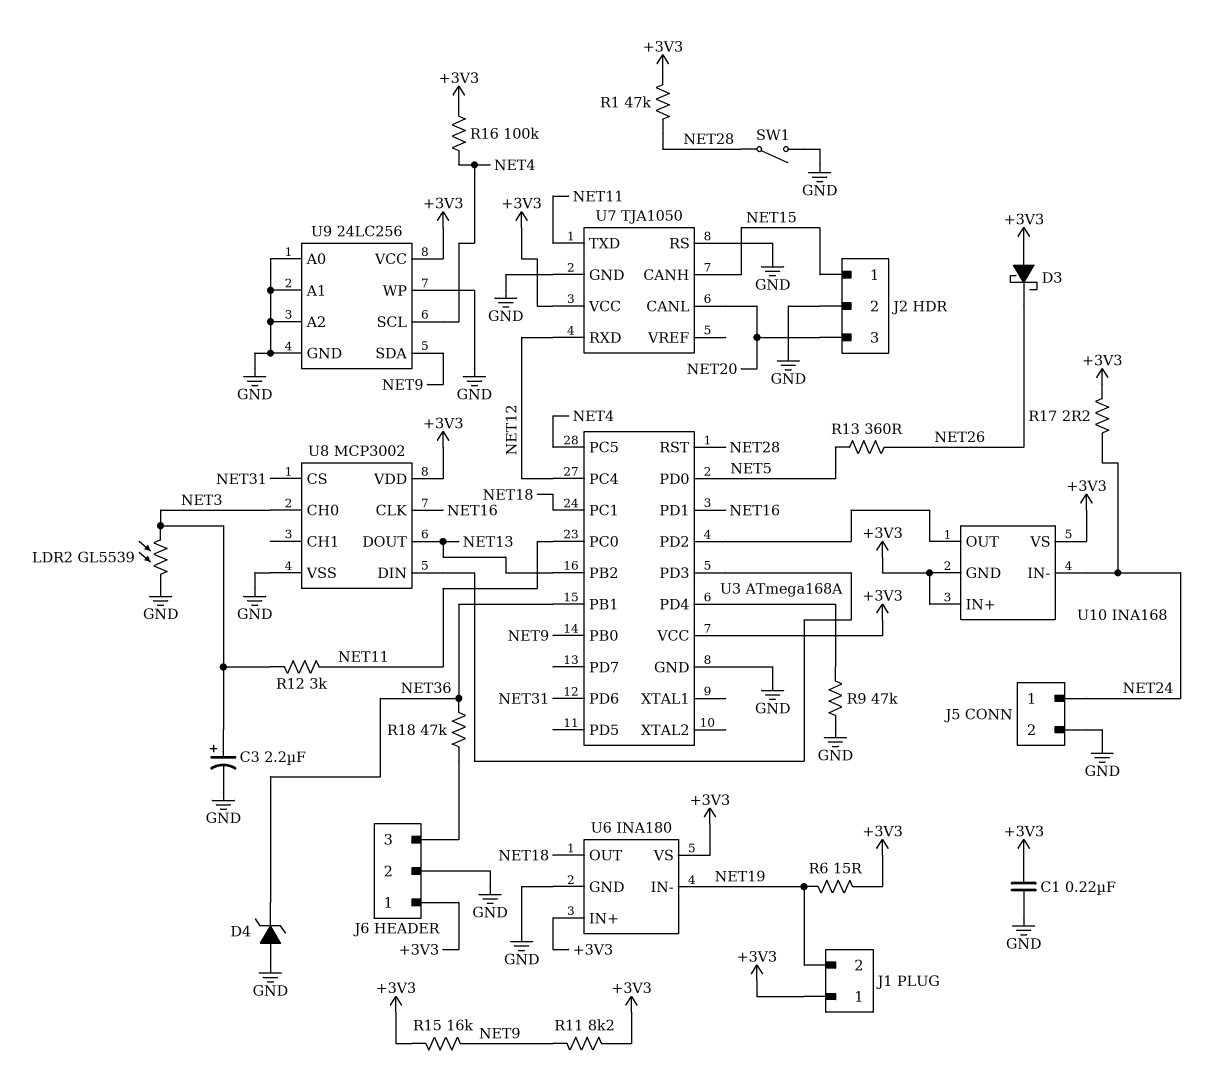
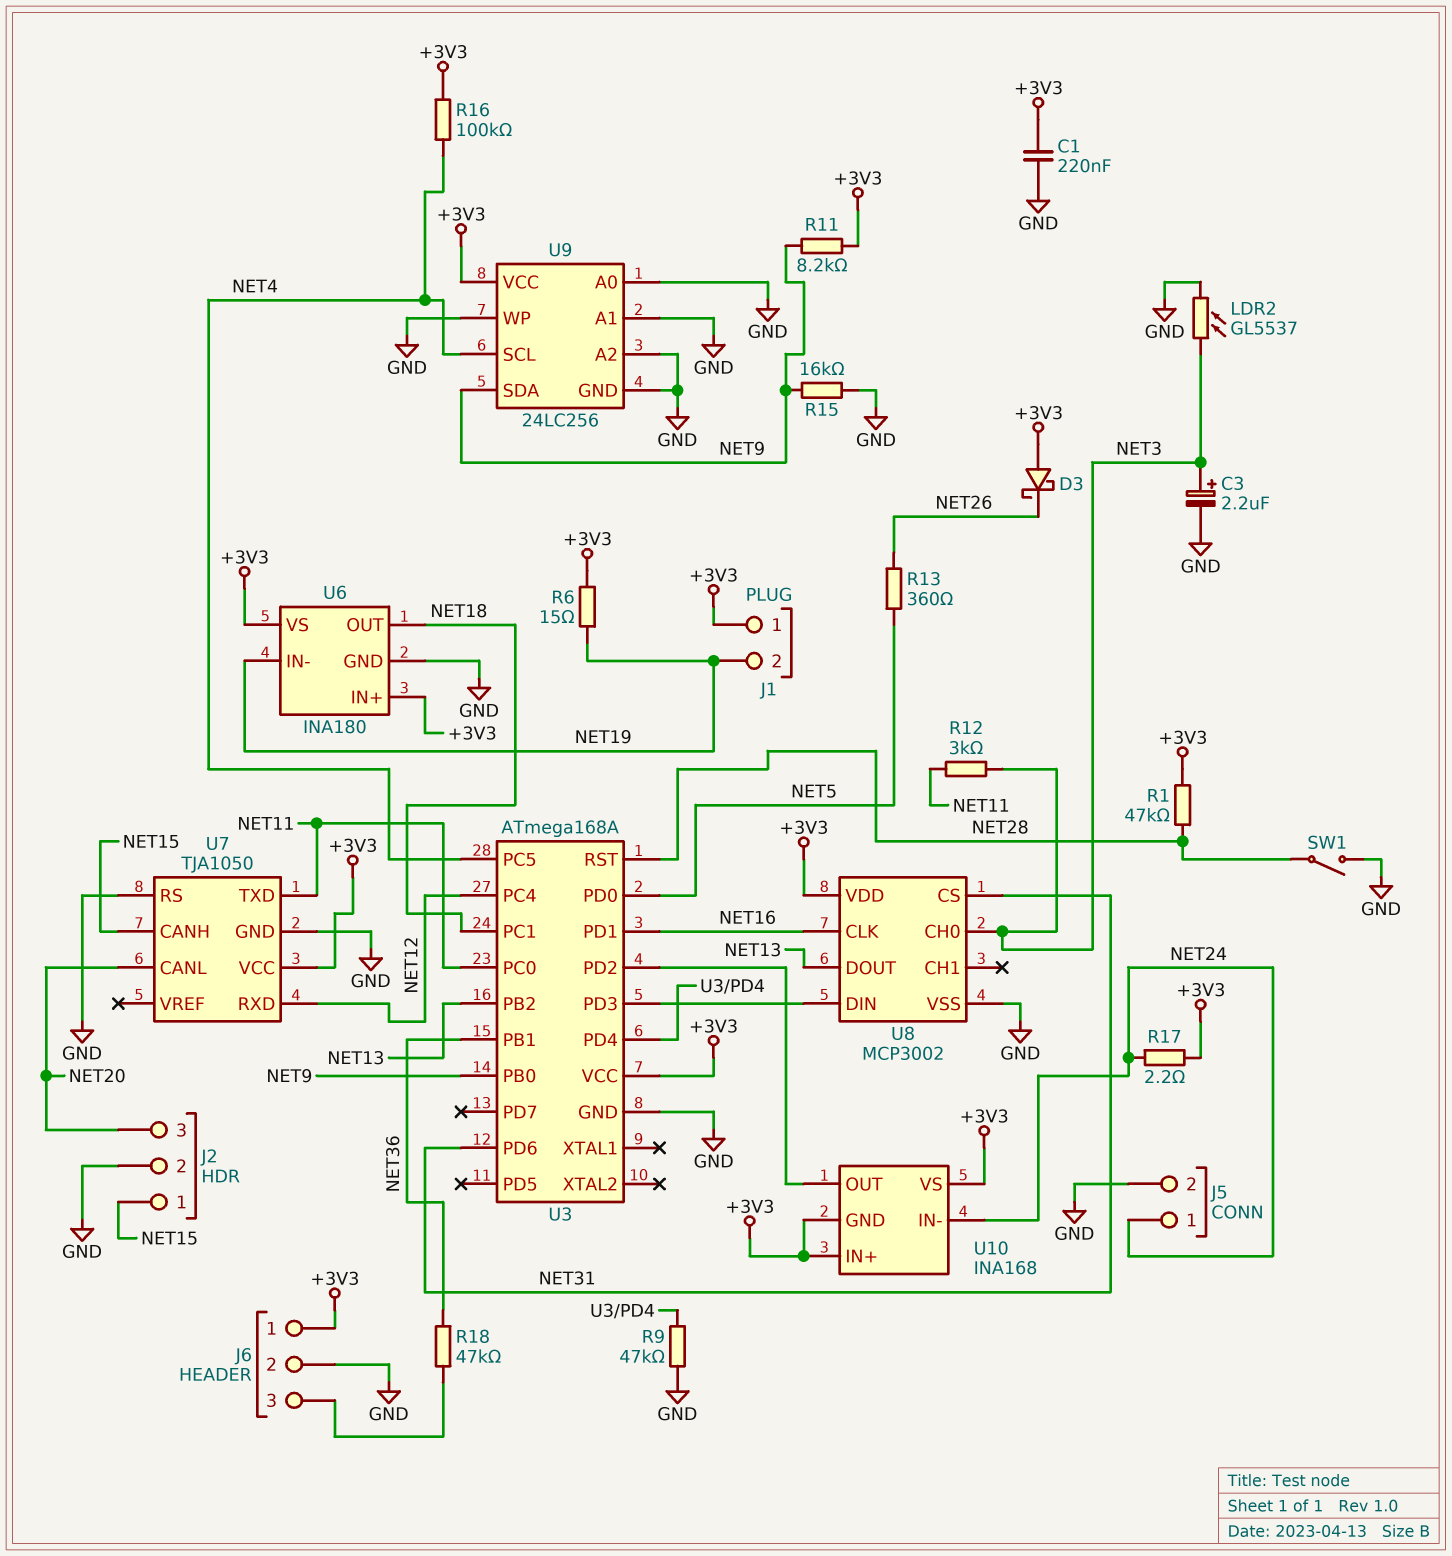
D4: zener (A GND, K NET36) -> none
LDR2: GL5539 (GND, NET3) -> GL5537 (GND, NET3)
R15: 16k (+3V3, NET9) -> 16k (GND, NET9)

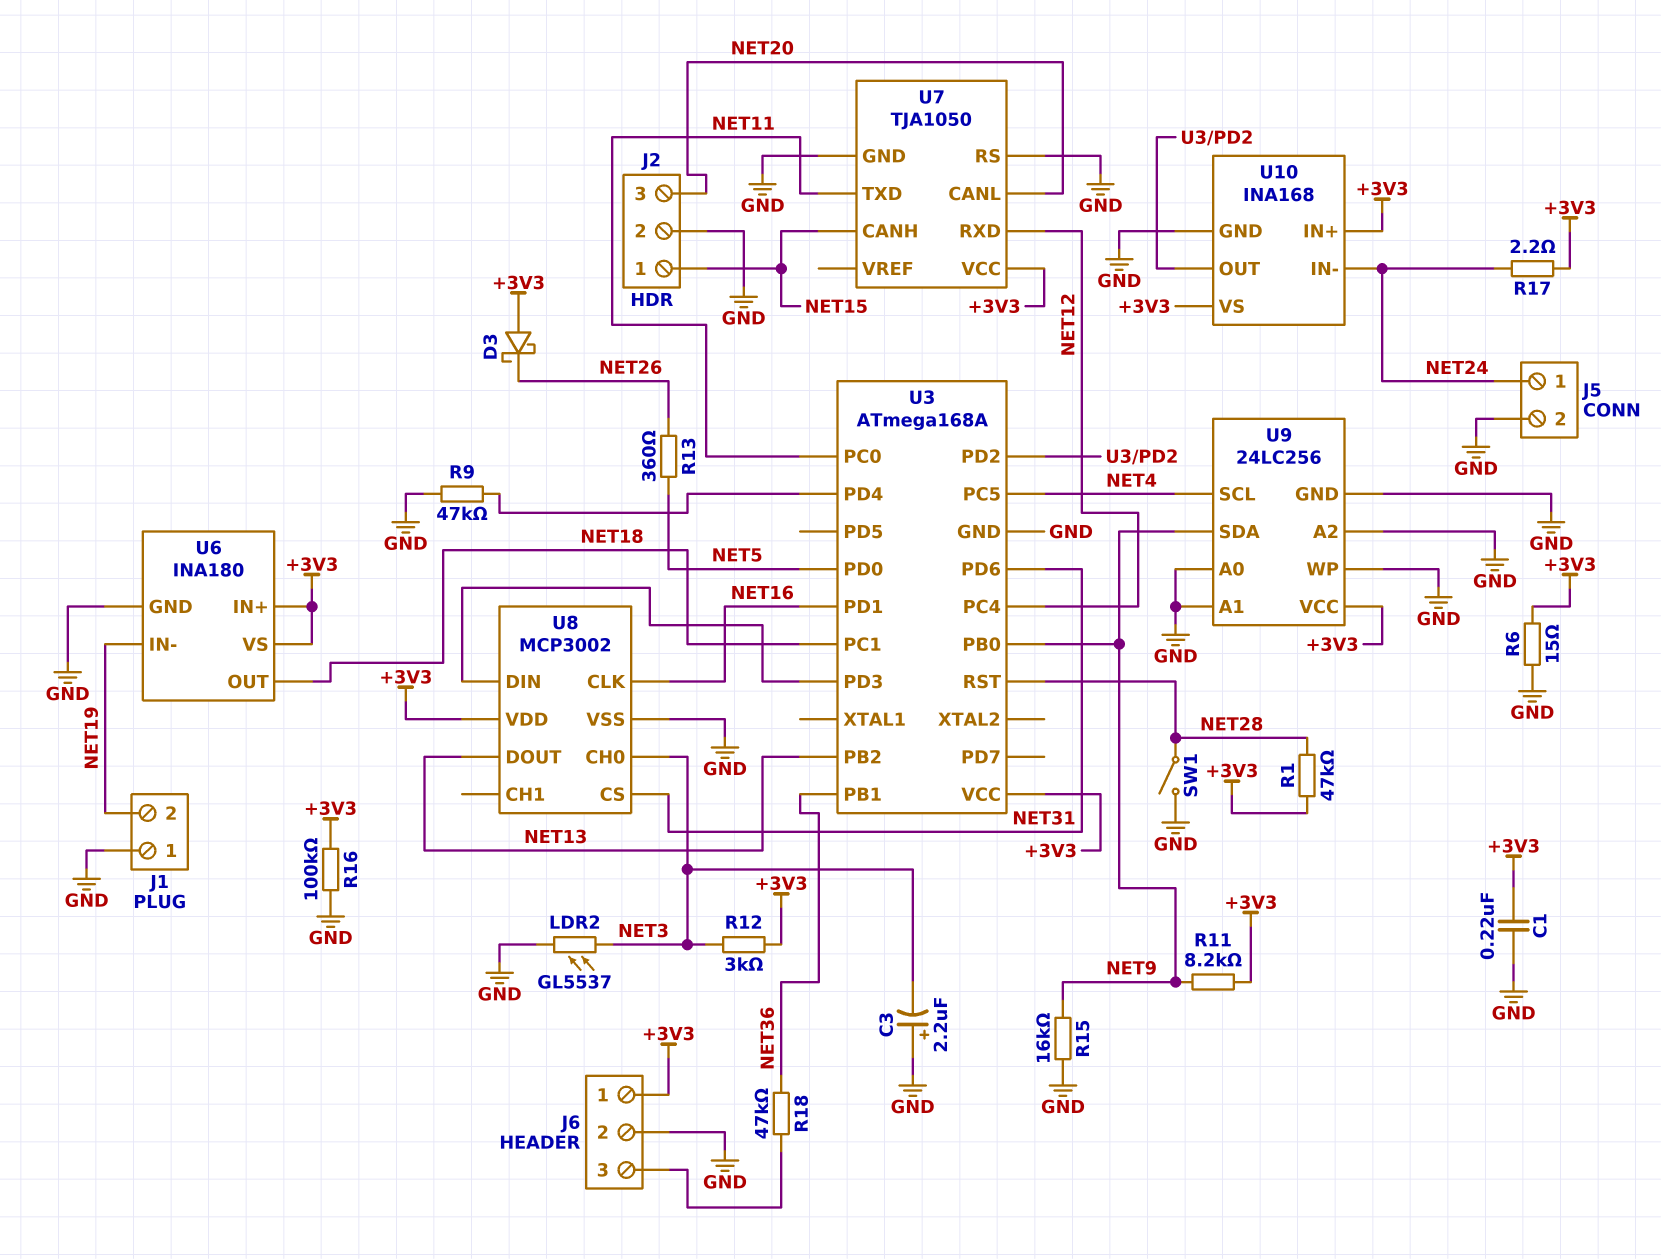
C3: 2.2uF (plus NET3, minus GND) -> 2.2uF (plus GND, minus NET3)
J1 pin 1: +3V3 -> GND
R6: 15 (+3V3, NET19) -> 15 (+3V3, GND)
R12: 3k (NET3, NET11) -> 3k (+3V3, NET3)
R16: 100k (+3V3, NET4) -> 100k (+3V3, GND)
U10 pin GND: +3V3 -> GND

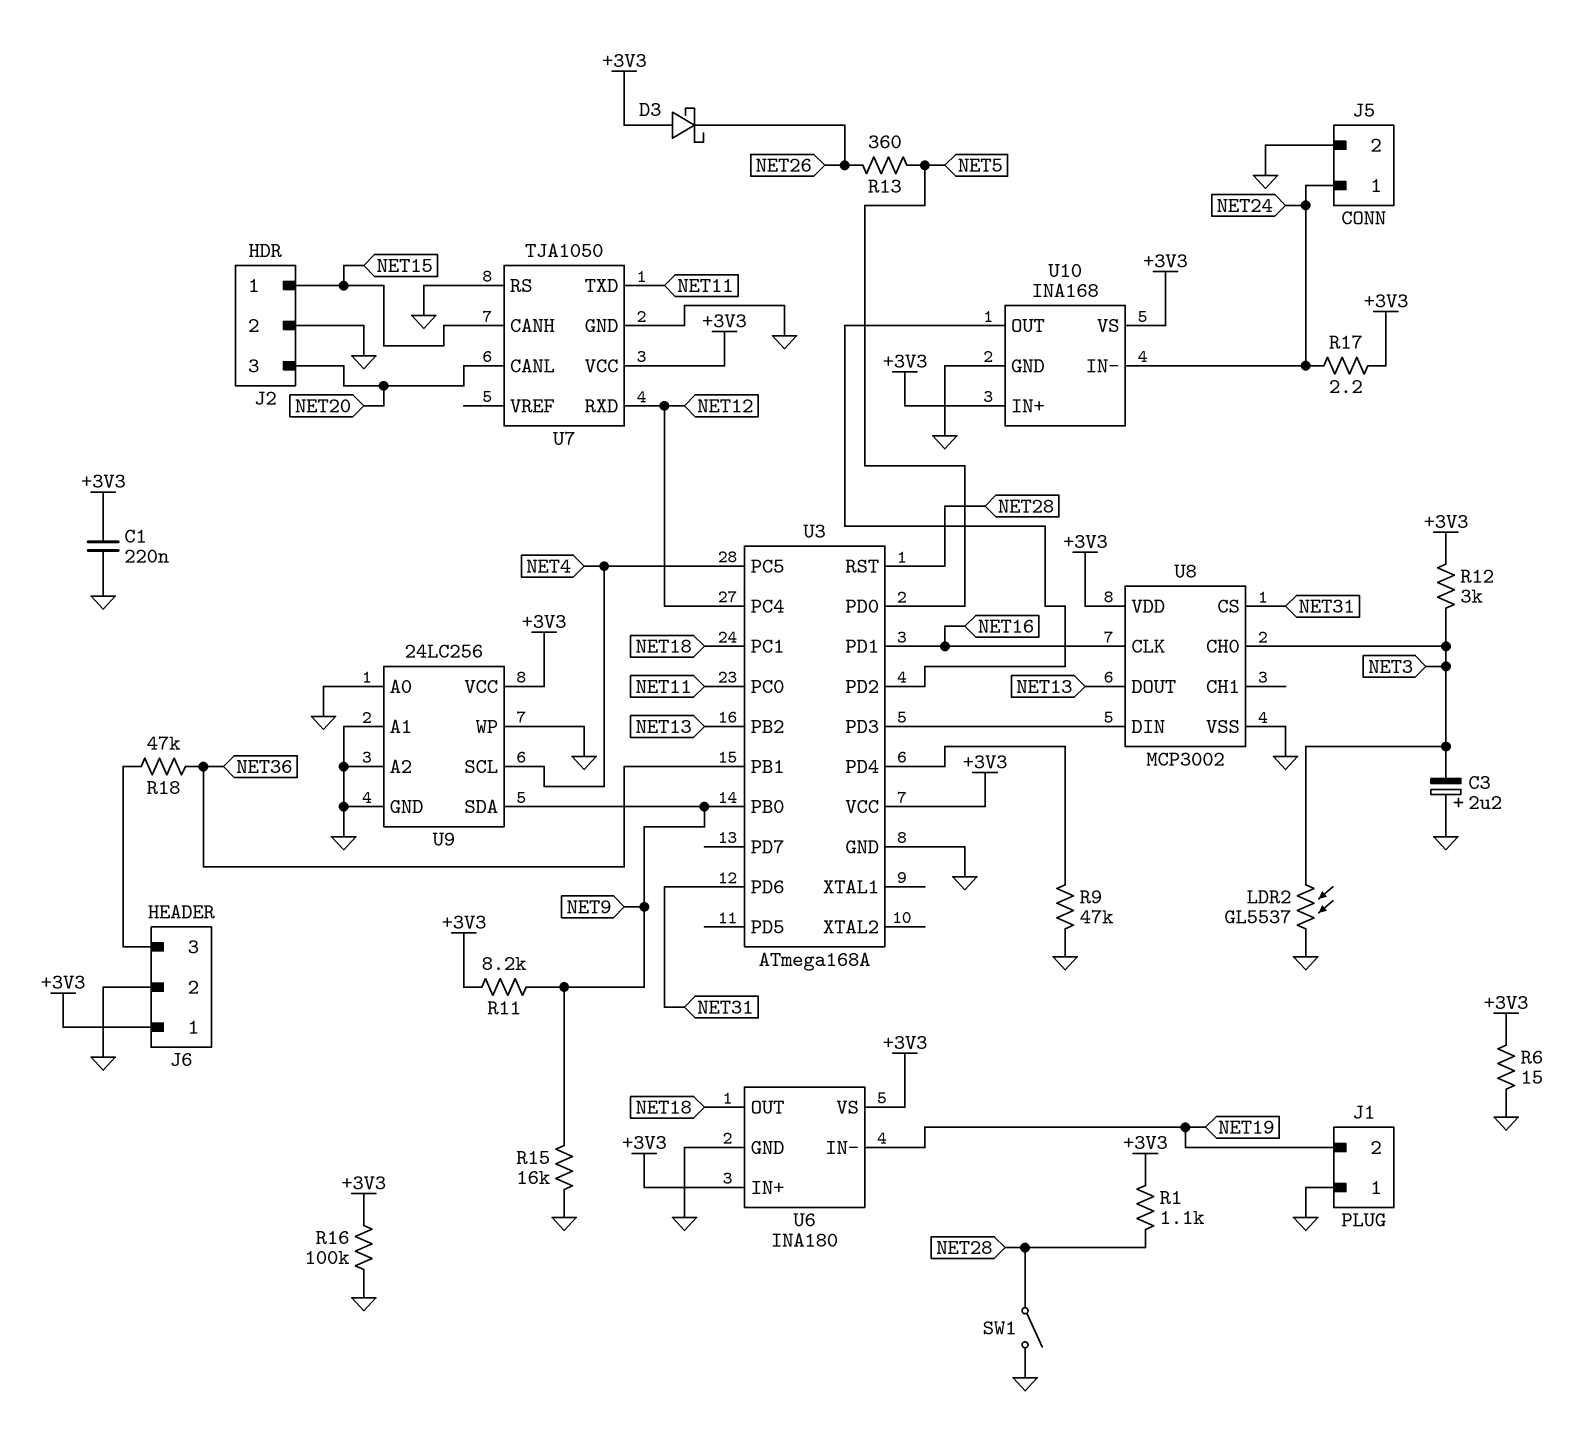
R1: 47k (+3V3, NET28) -> 1.1k (+3V3, NET28)

